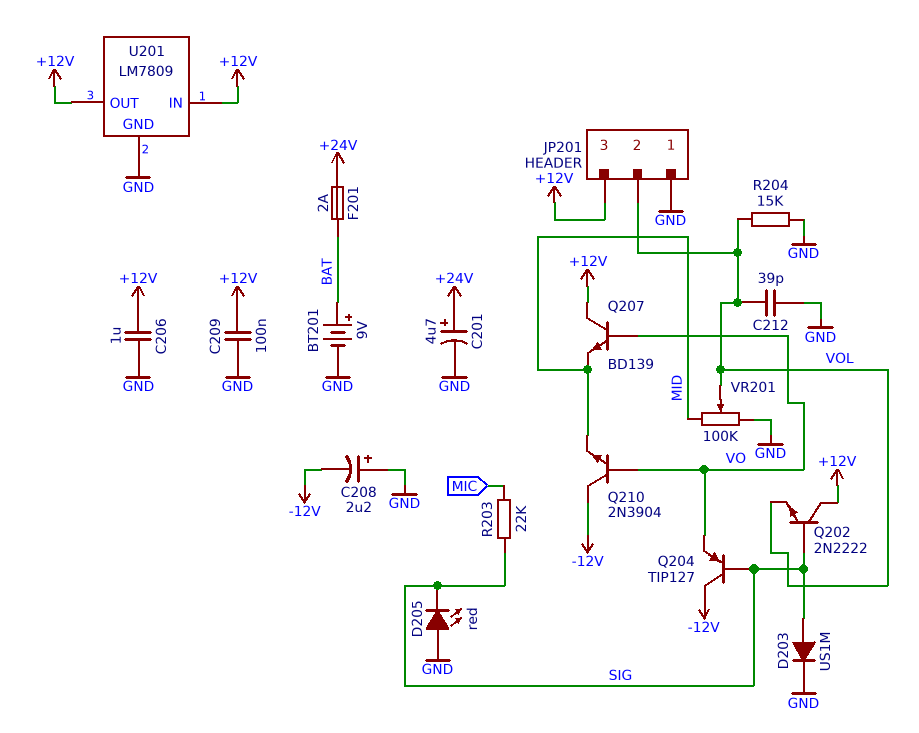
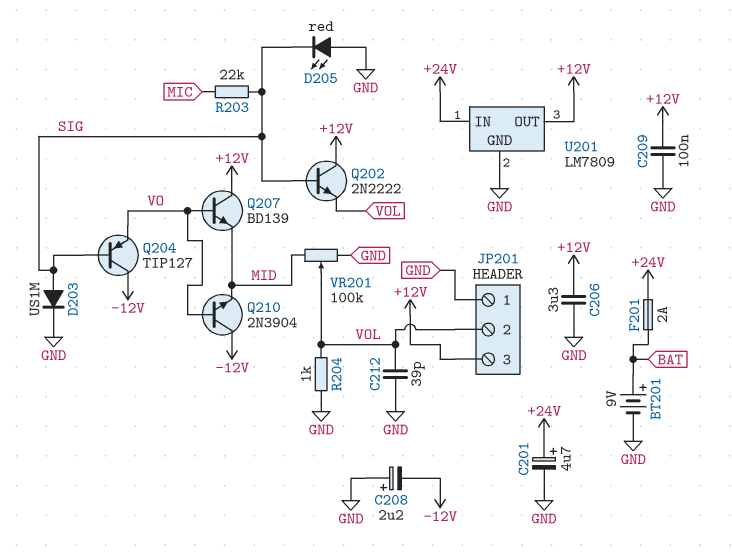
C206: 1uF (+12V, GND) -> 3.3uF (+12V, GND)
R204: 15k (GND, VOL) -> 1k (GND, VOL)
U201 pin IN: +12V -> +24V

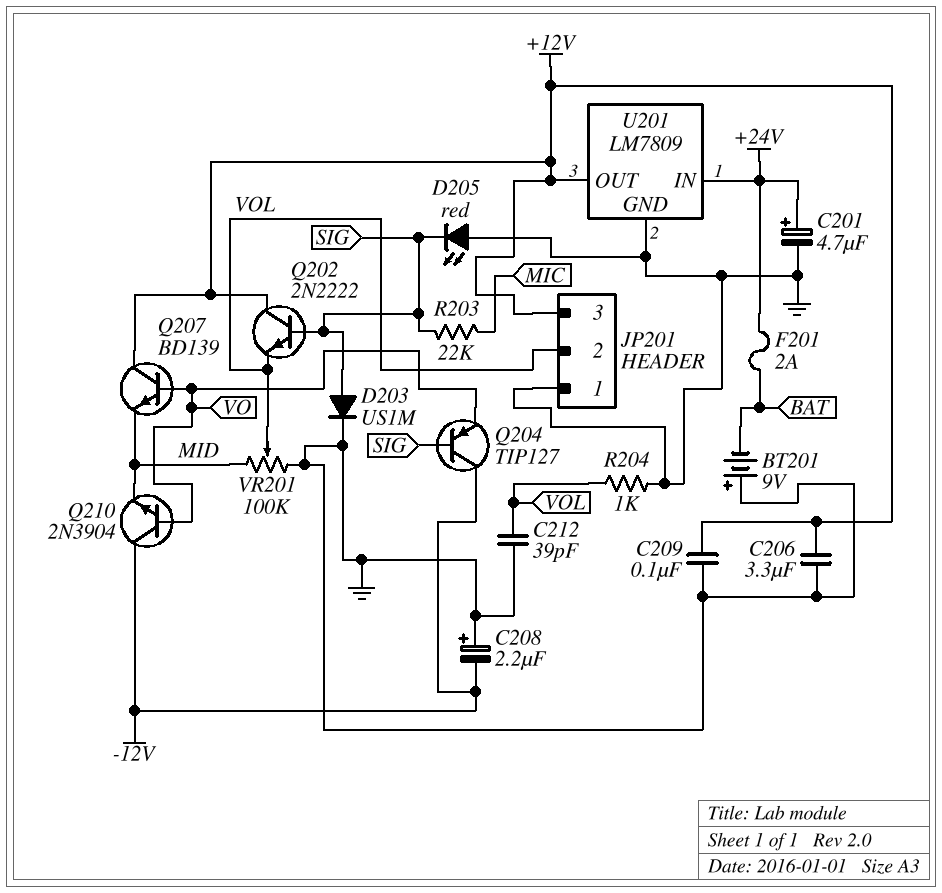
BT201: 9V (plus BAT, minus GND) -> 9V (plus GND, minus BAT)

